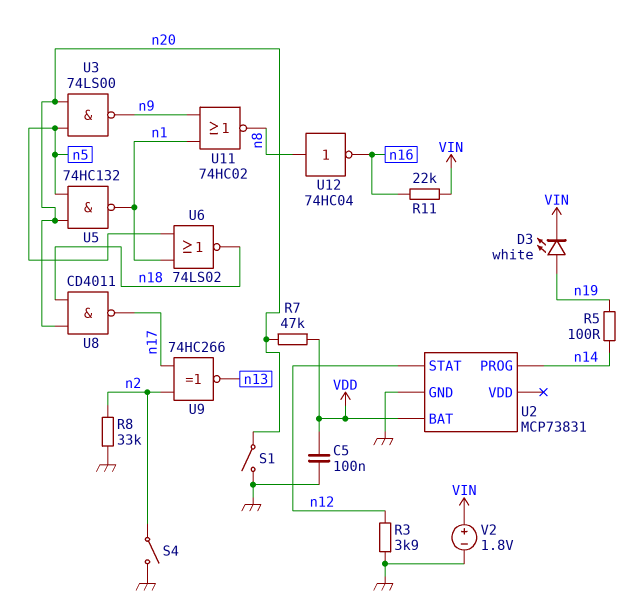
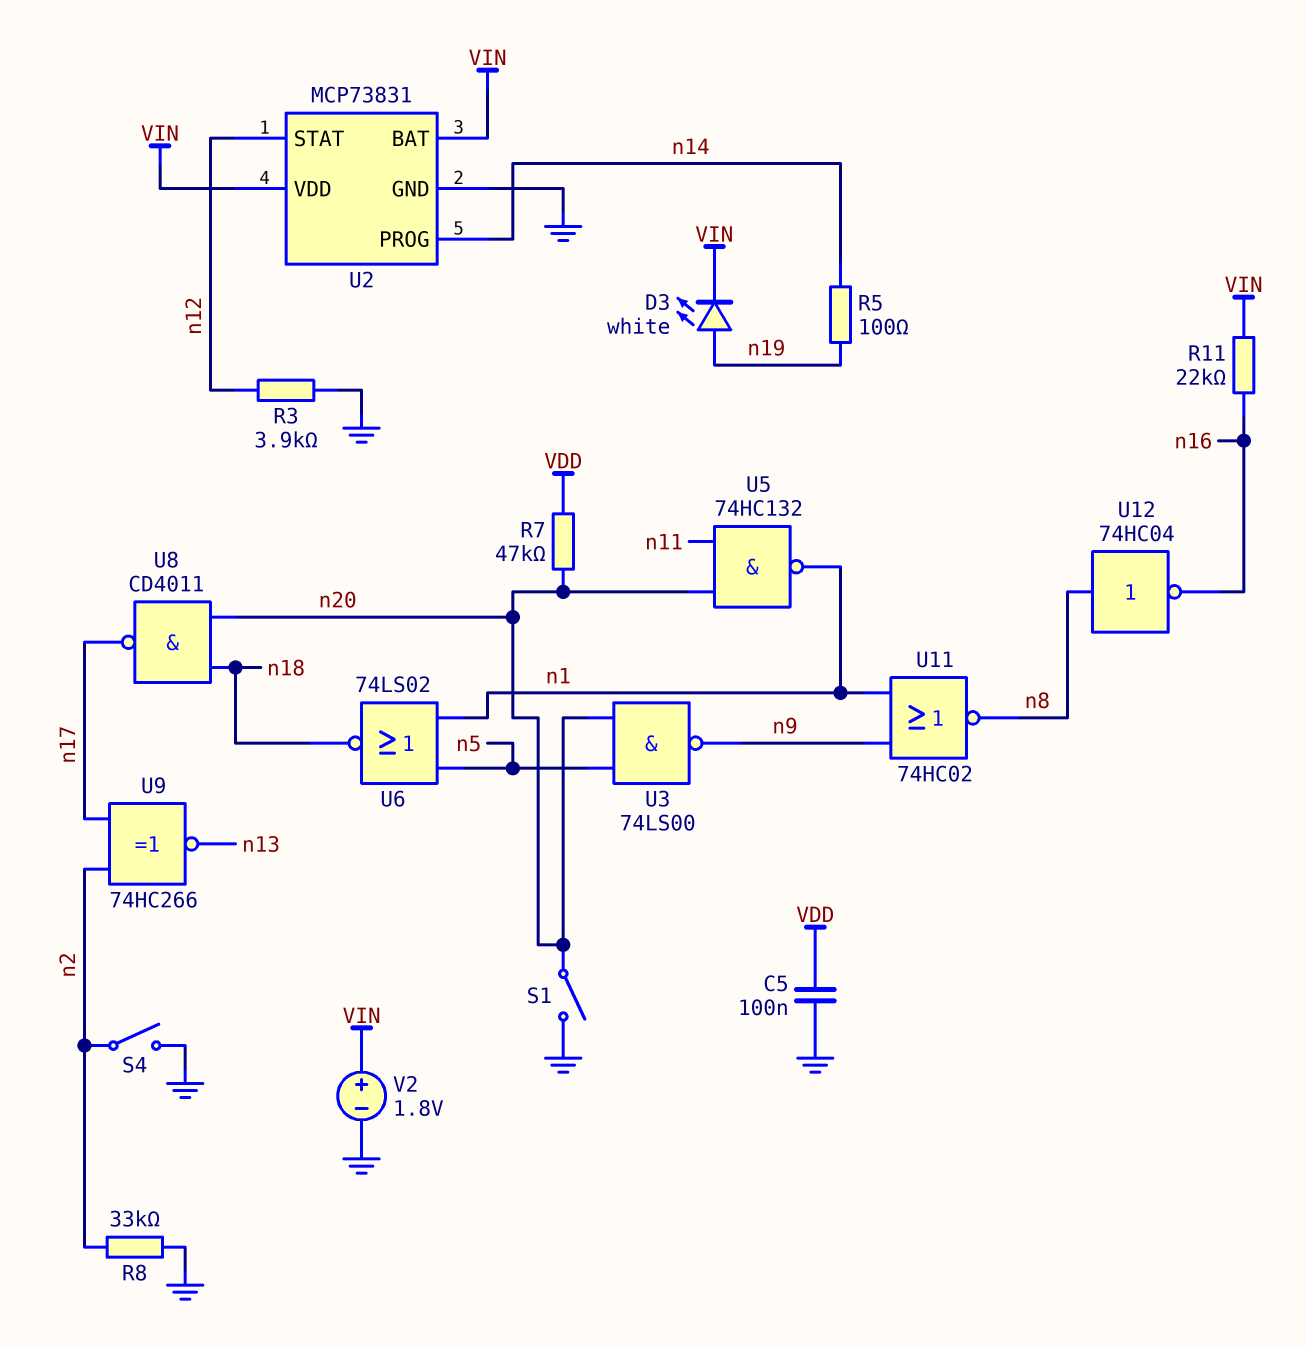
U2 pin BAT: VDD -> VIN
U2 pin VDD: none -> VIN
U5: NAND 74HC132 (in n5, in n20, out n1) -> NAND 74HC132 (in n11, in n20, out n1)

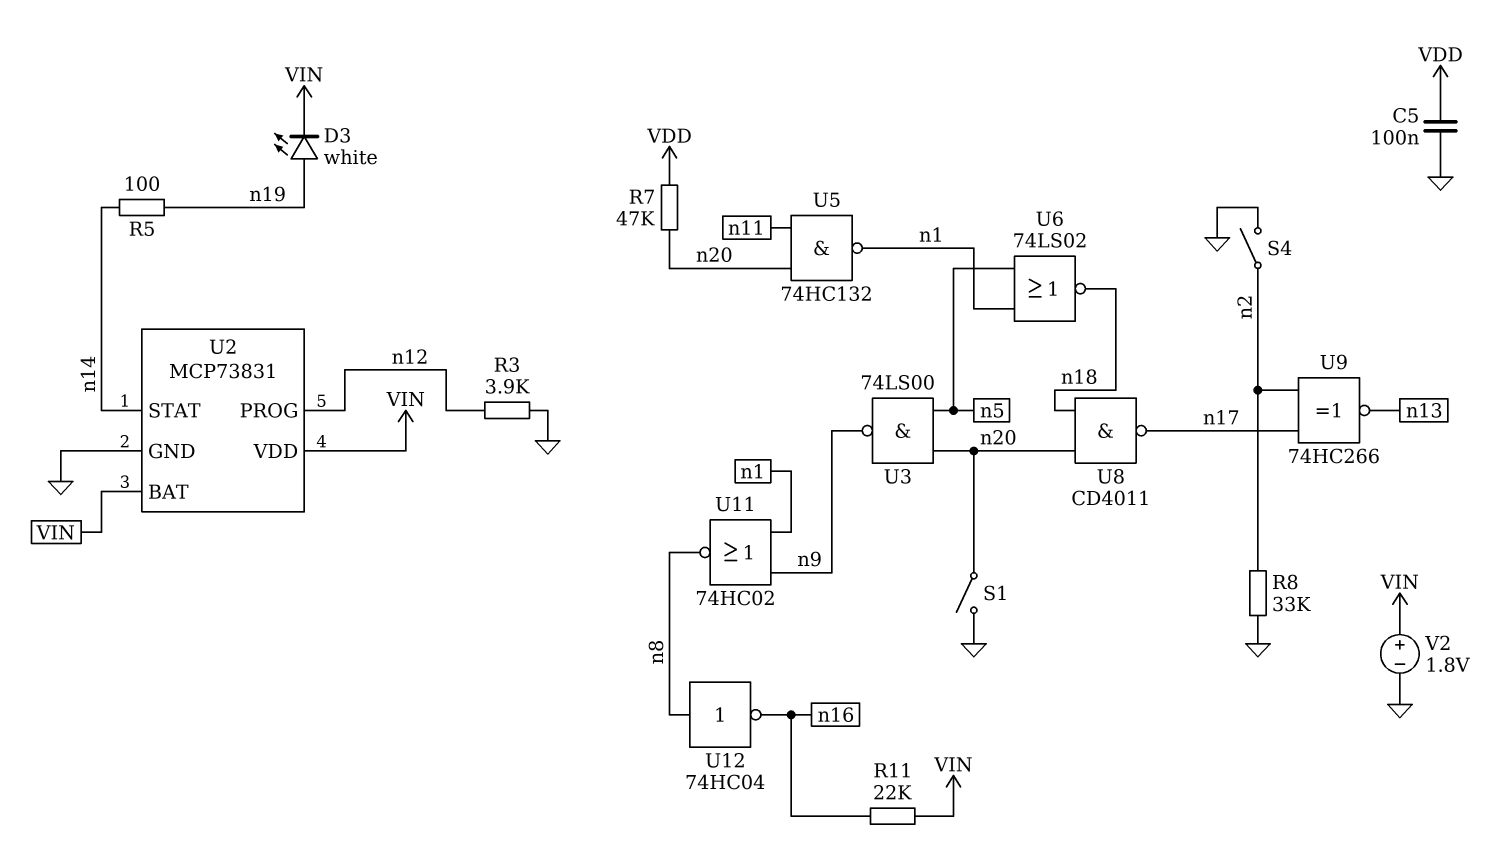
U2 pin PROG: n14 -> n12
U2 pin STAT: n12 -> n14

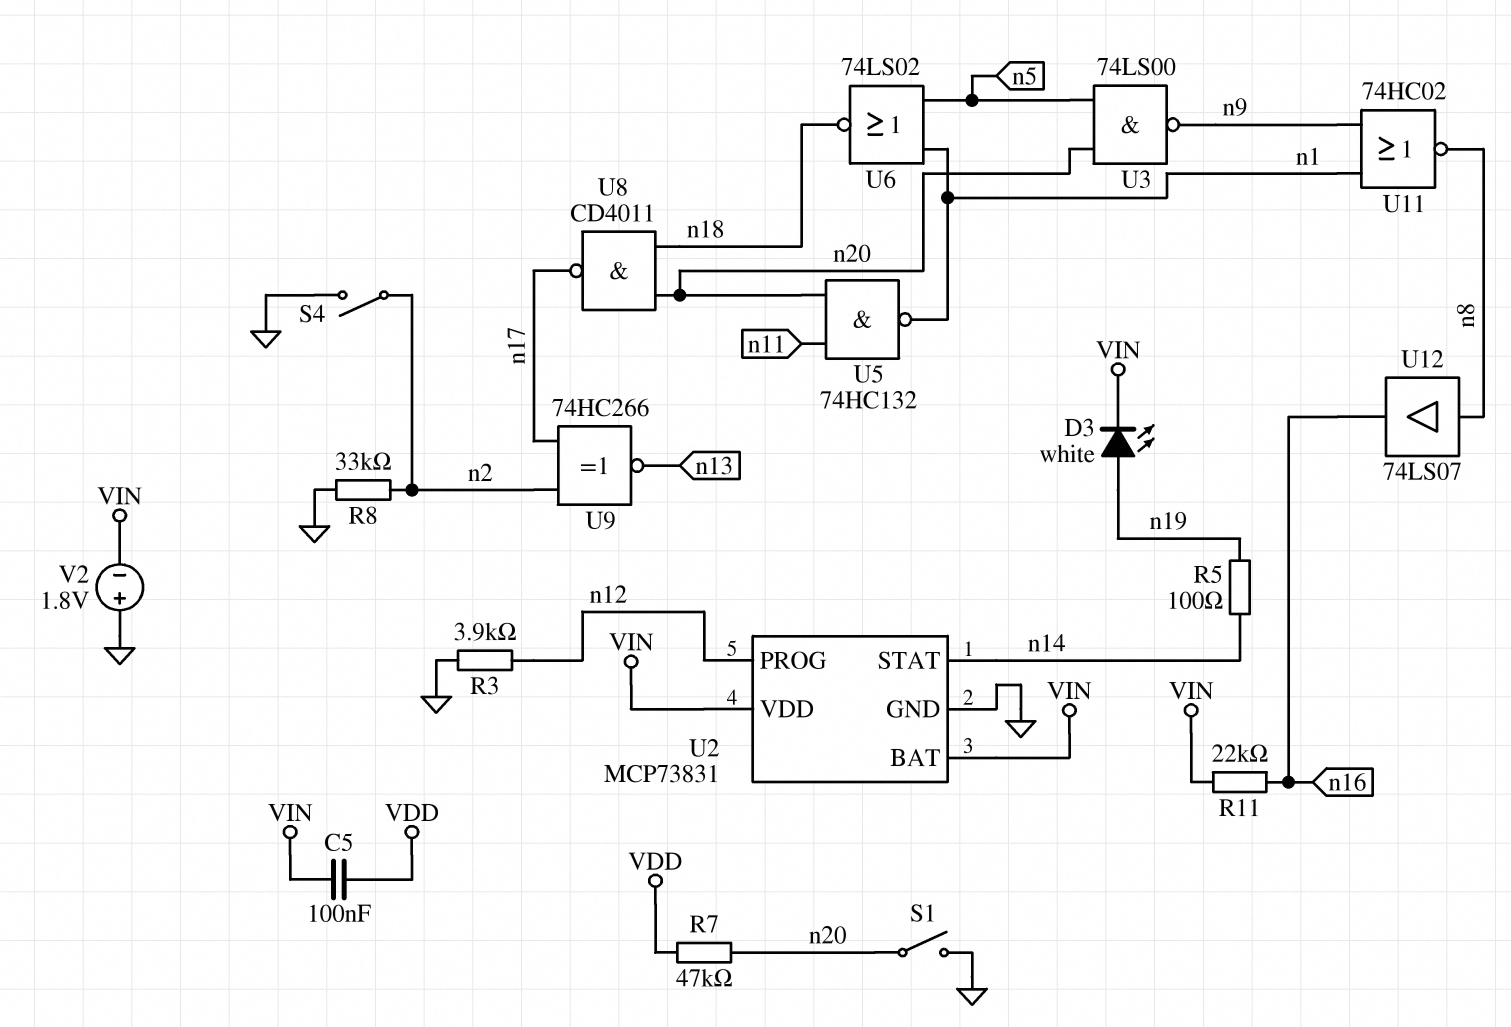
C5: 100nF (GND, VDD) -> 100nF (VDD, VIN)
U12: NOT 74HC04 (in n8, out n16) -> buffer 74LS07 (in n8, out n16)
V2: 1.8V (plus VIN, minus GND) -> 1.8V (plus GND, minus VIN)

